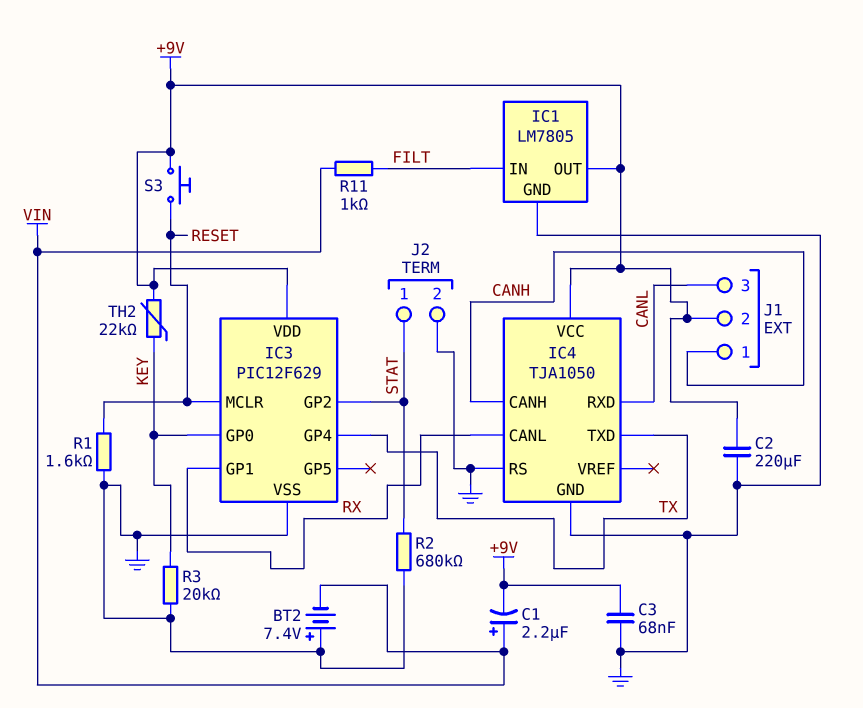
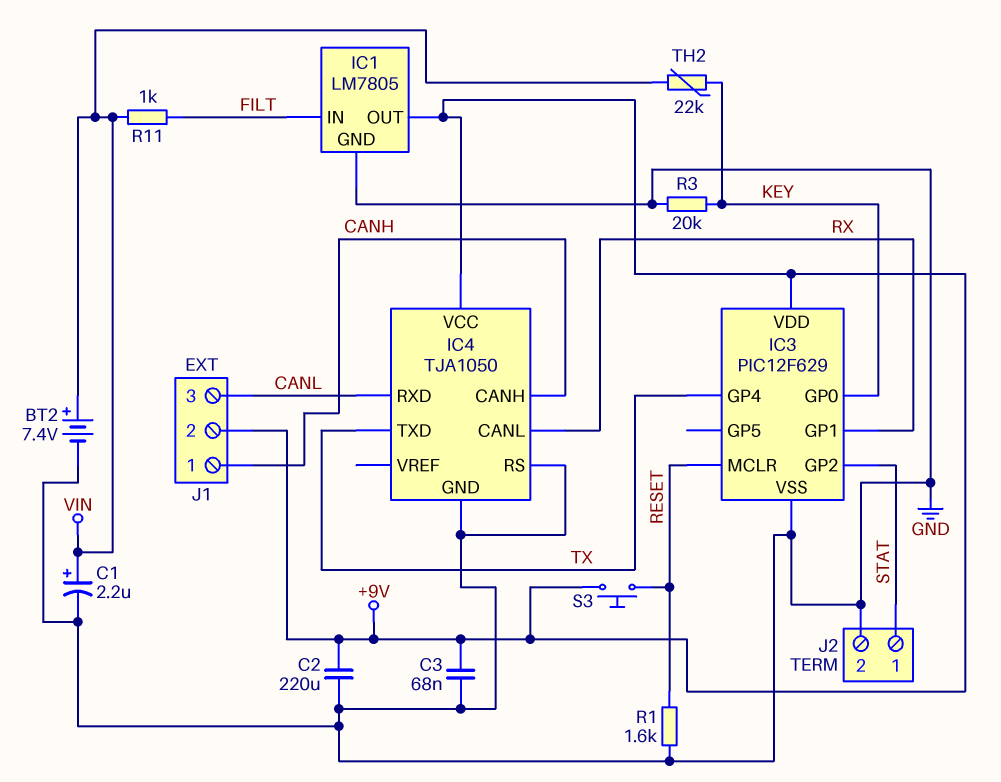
BT2: 7.4V (plus GND, minus VIN) -> 7.4V (plus VIN, minus GND)
C1: 2.2uF (plus VIN, minus +9V) -> 2.2uF (plus VIN, minus GND)
R2: 680k (GND, STAT) -> none
TH2: 22k (+9V, KEY) -> 22k (KEY, VIN)

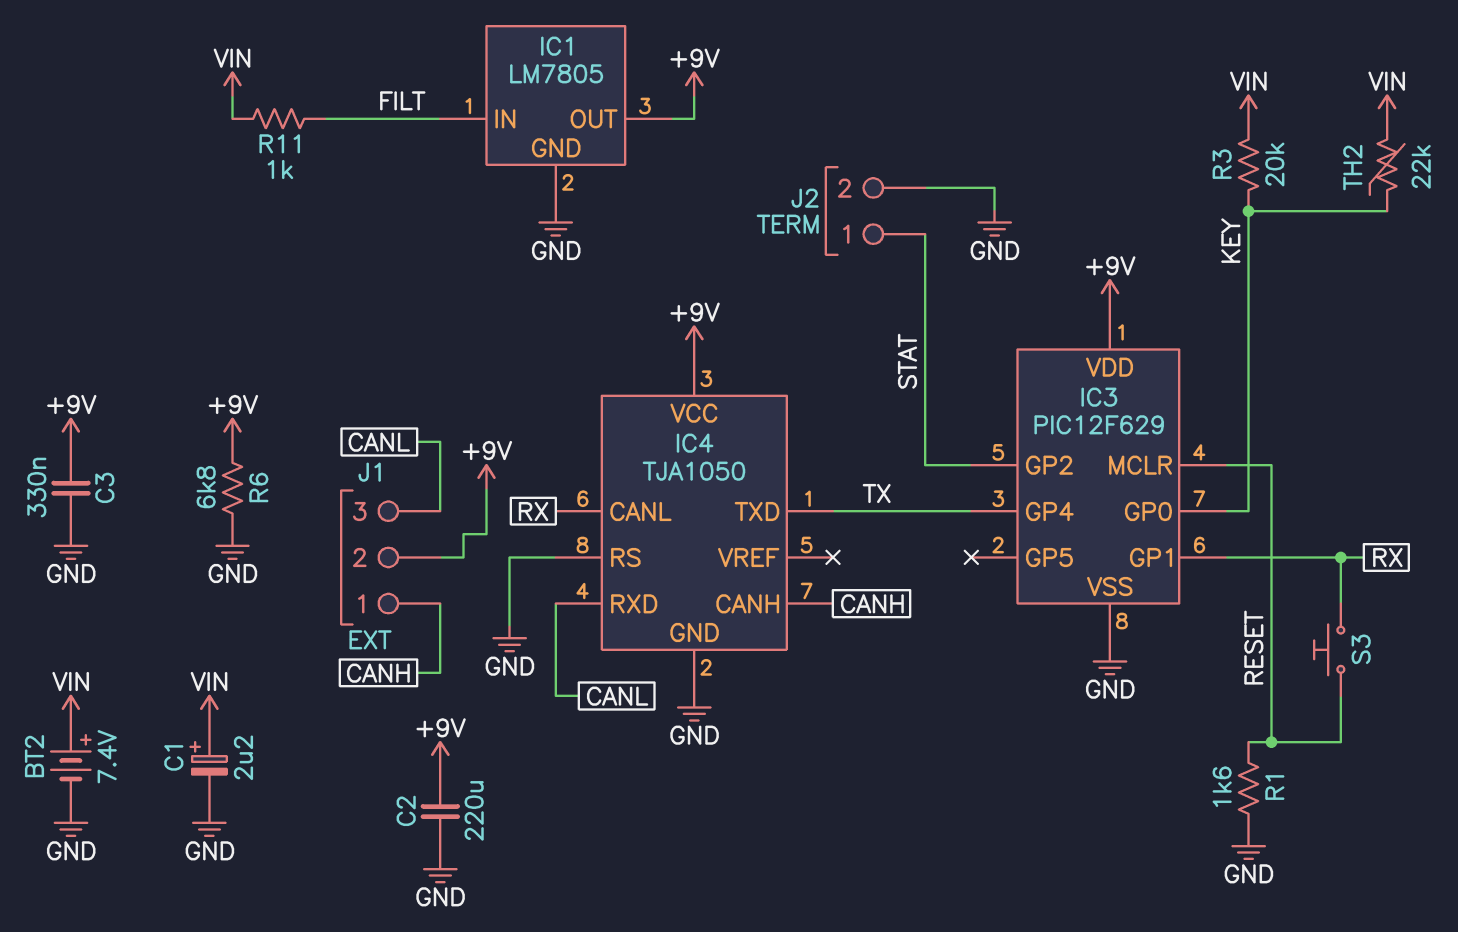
C3: 68nF (+9V, GND) -> 330nF (+9V, GND)
R3: 20k (GND, KEY) -> 20k (KEY, VIN)
R6: none -> 6.8k (+9V, GND)
S3: button (+9V, RESET) -> button (RESET, RX)

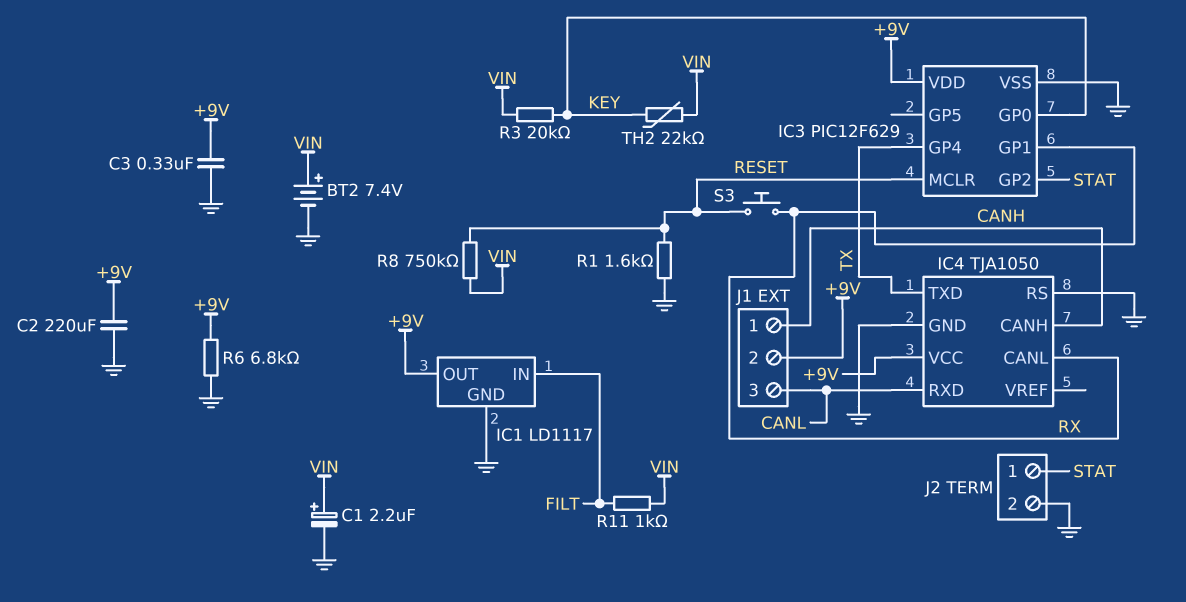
IC1: LM7805 -> LD1117
R8: none -> 750k (RESET, VIN)

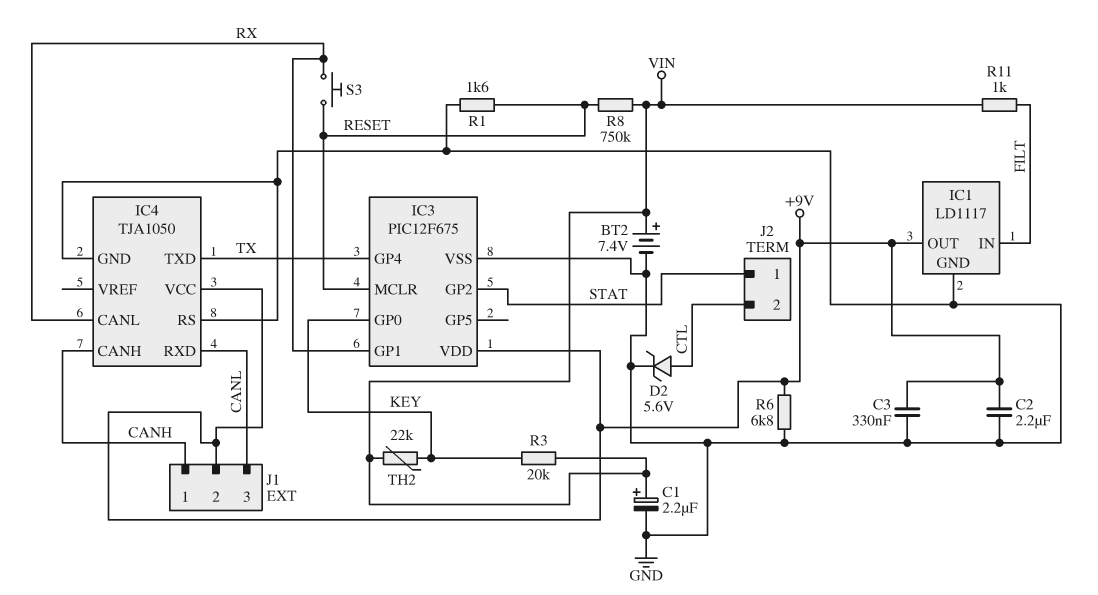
C2: 220uF (+9V, GND) -> 2.2uF (+9V, GND)
D2: none -> zener 5.6V (A CTL, K GND)
IC3: PIC12F629 -> PIC12F675
J2 pin 2: GND -> CTL

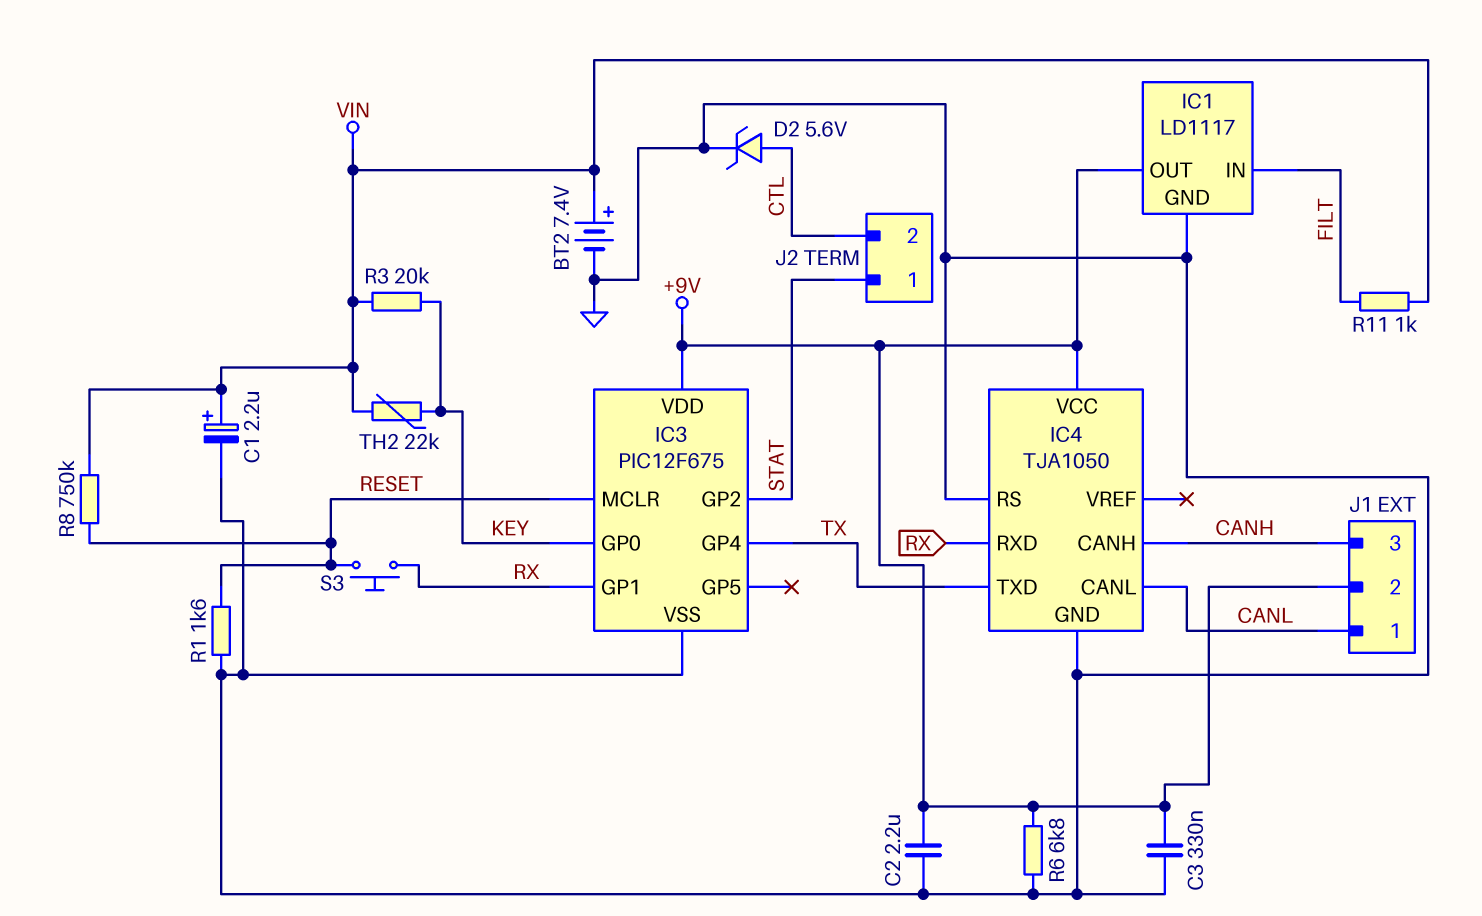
IC4 pin CANL: RX -> CANL
IC4 pin RXD: CANL -> RX
J1 pin 1: CANH -> CANL
J1 pin 3: CANL -> CANH

